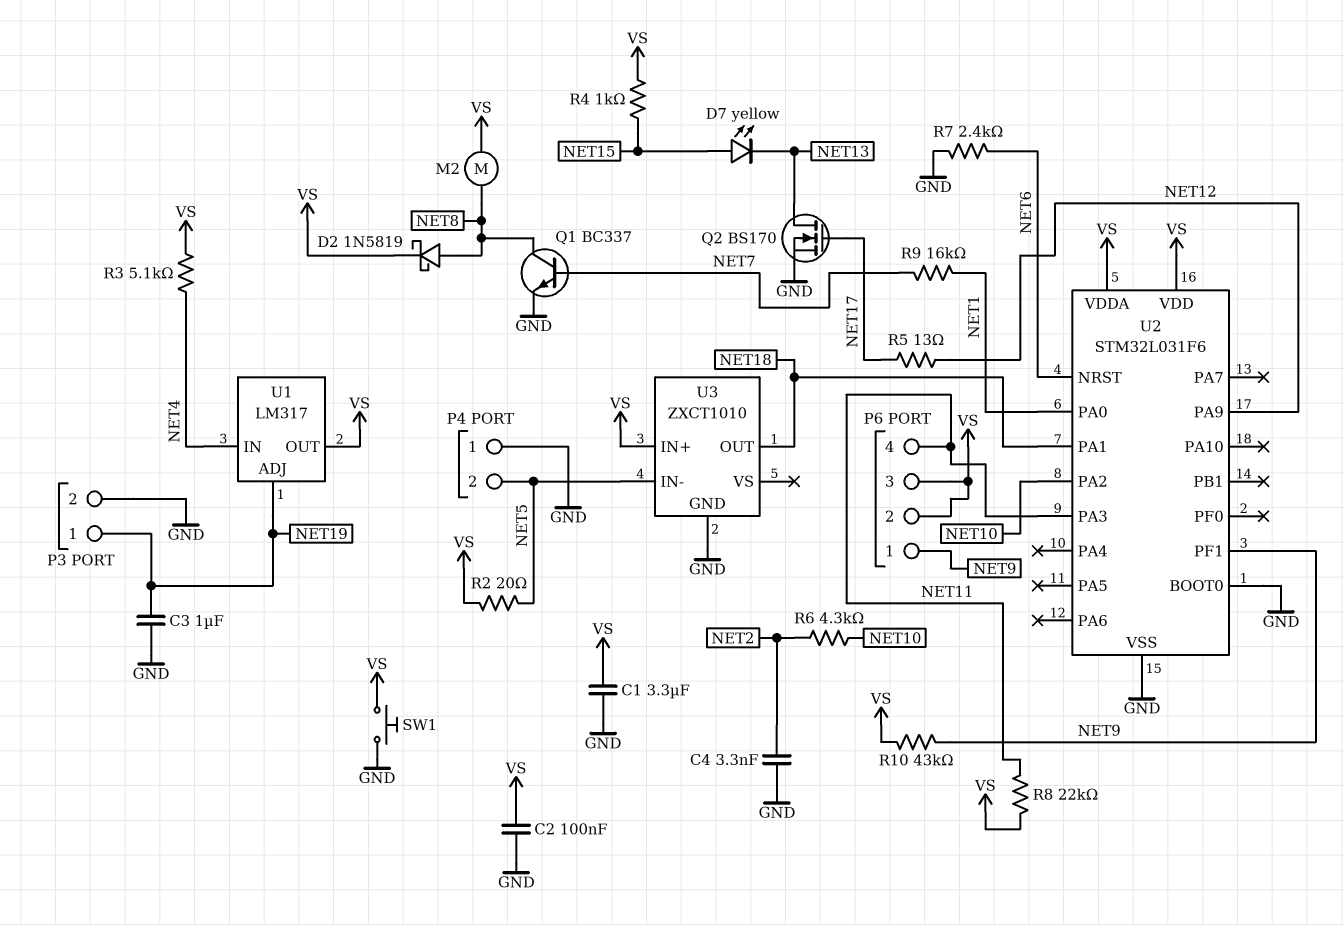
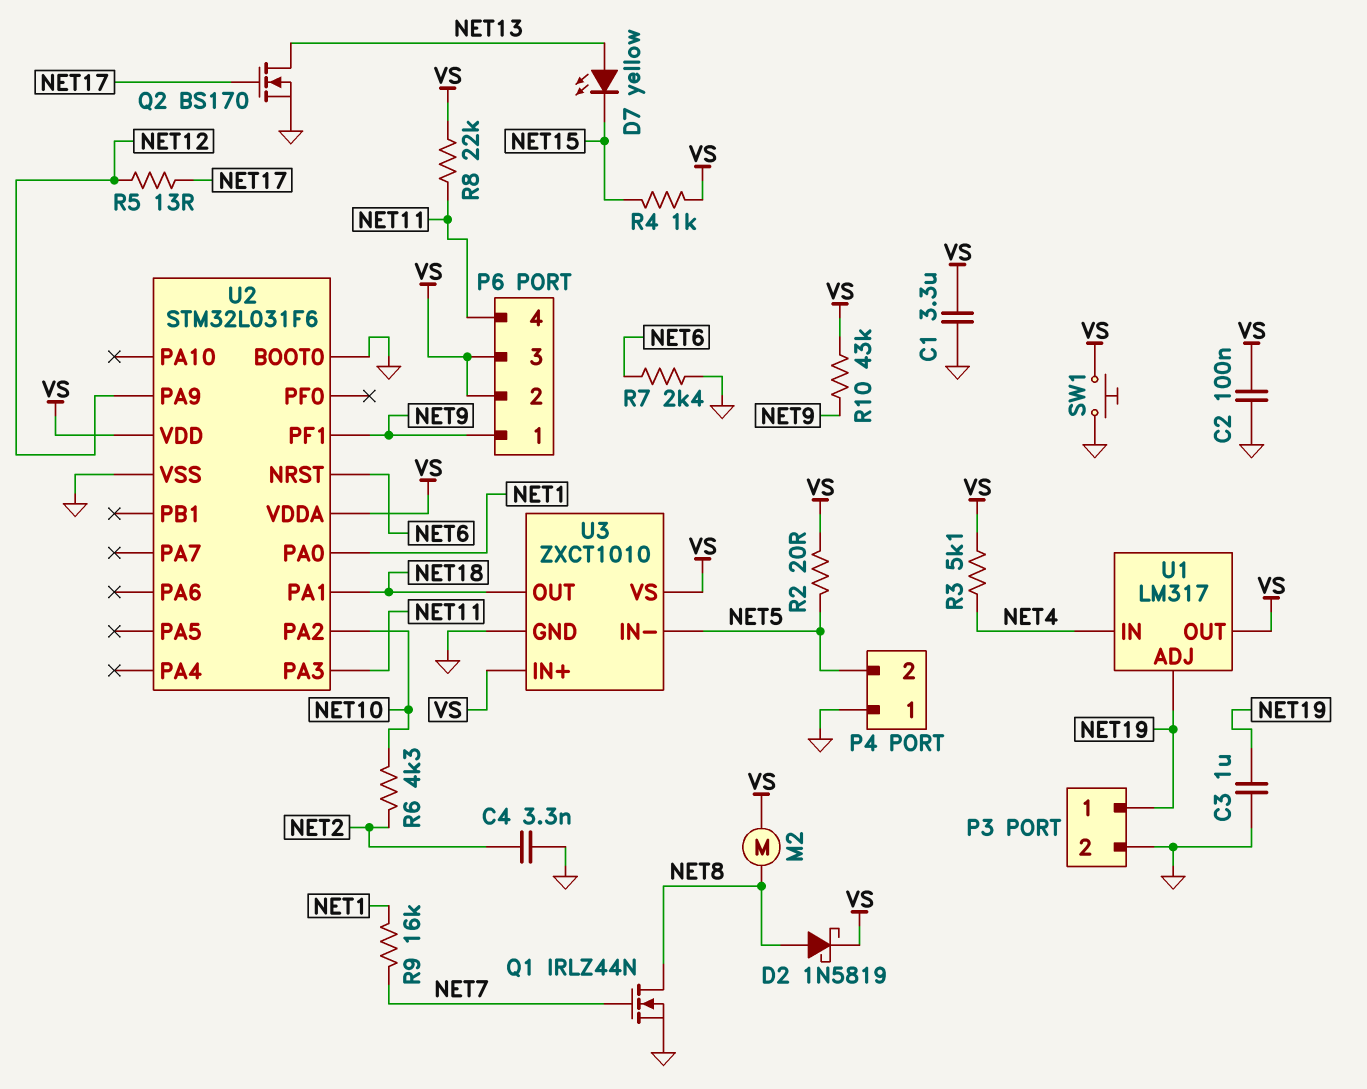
D7: LED yellow (A NET15, K NET13) -> LED yellow (A NET13, K NET15)
Q1: NPN BC337 (B NET7, C NET8, E GND) -> NMOS IRLZ44N (G NET7, D NET8, S GND)
U3 pin VS: none -> VS

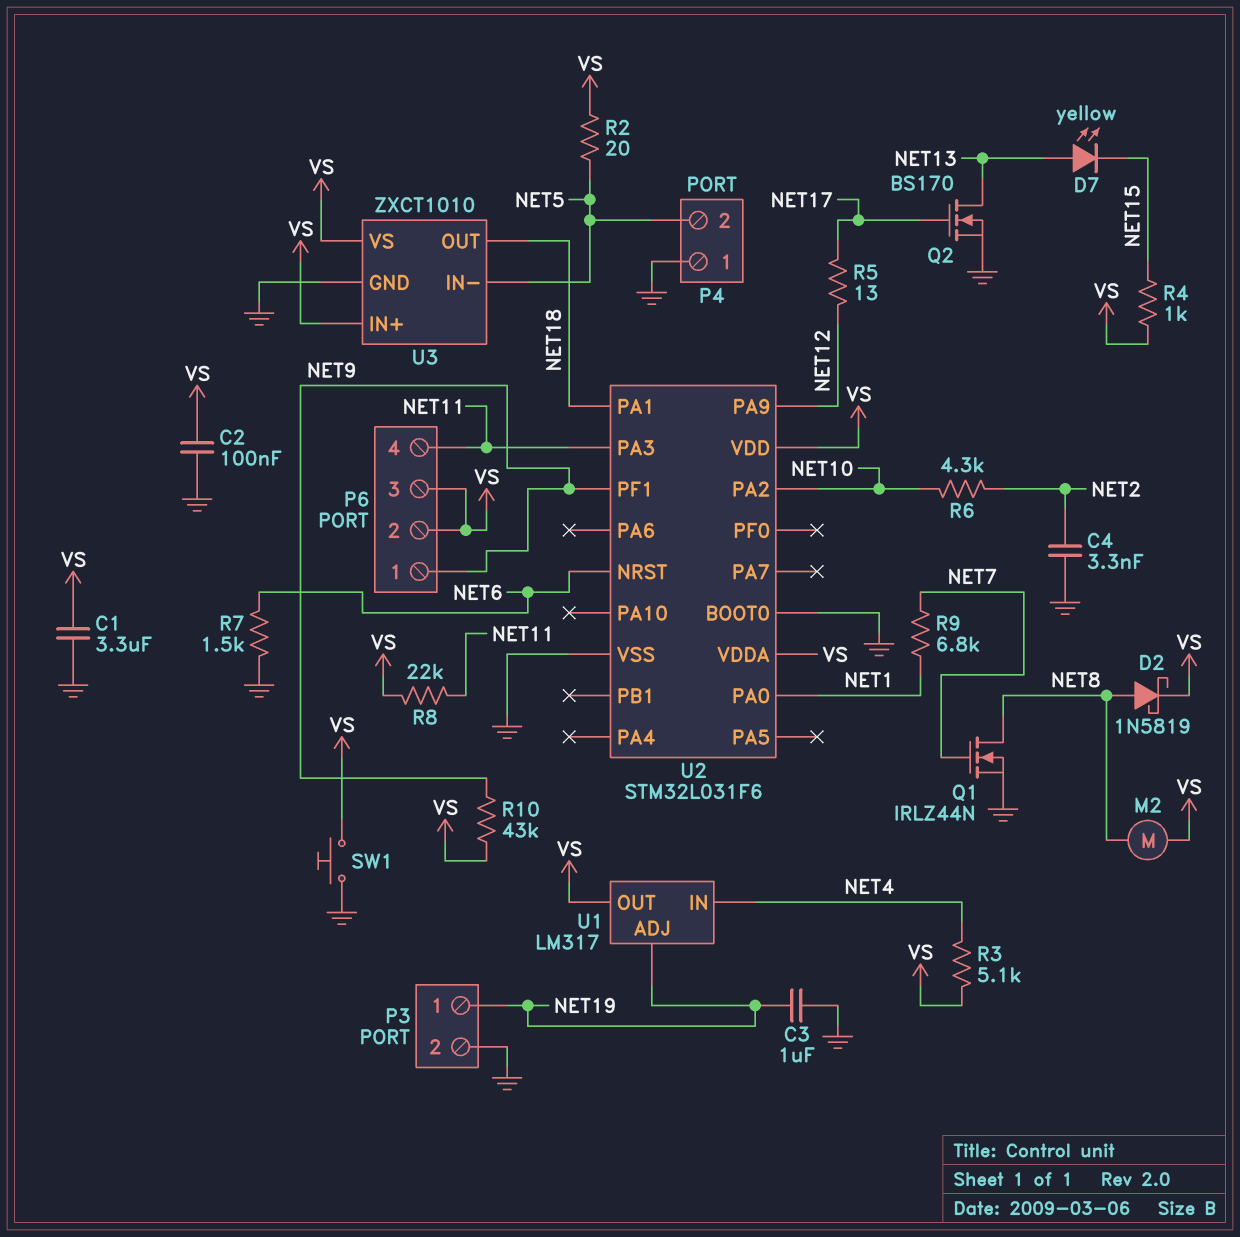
R7: 2.4k (GND, NET6) -> 1.5k (GND, NET6)
R9: 16k (NET1, NET7) -> 6.8k (NET1, NET7)

